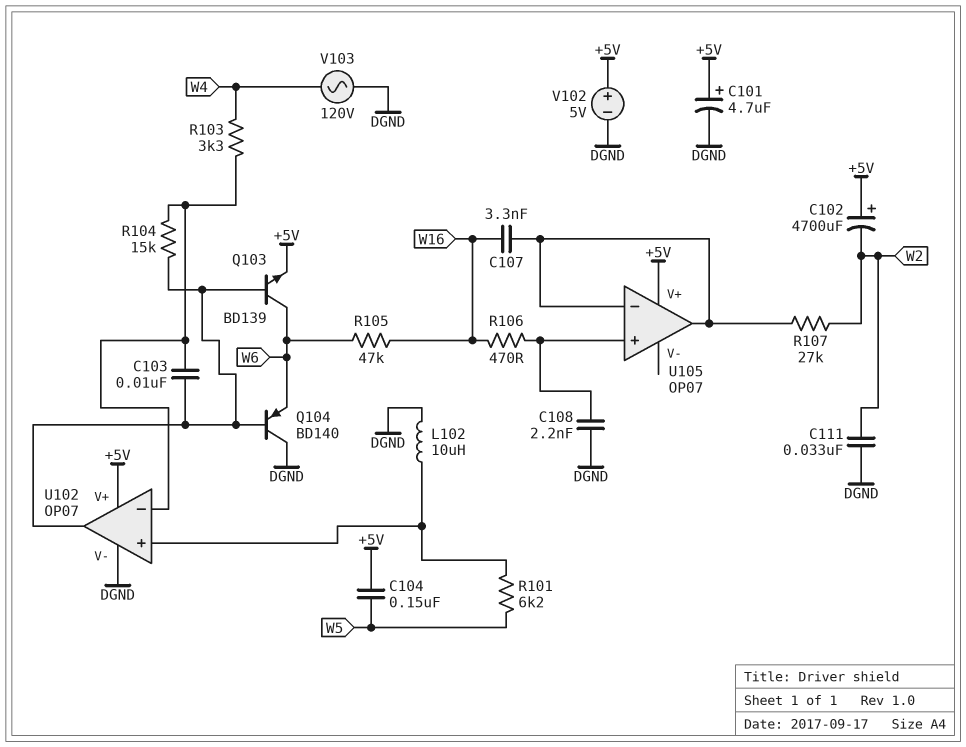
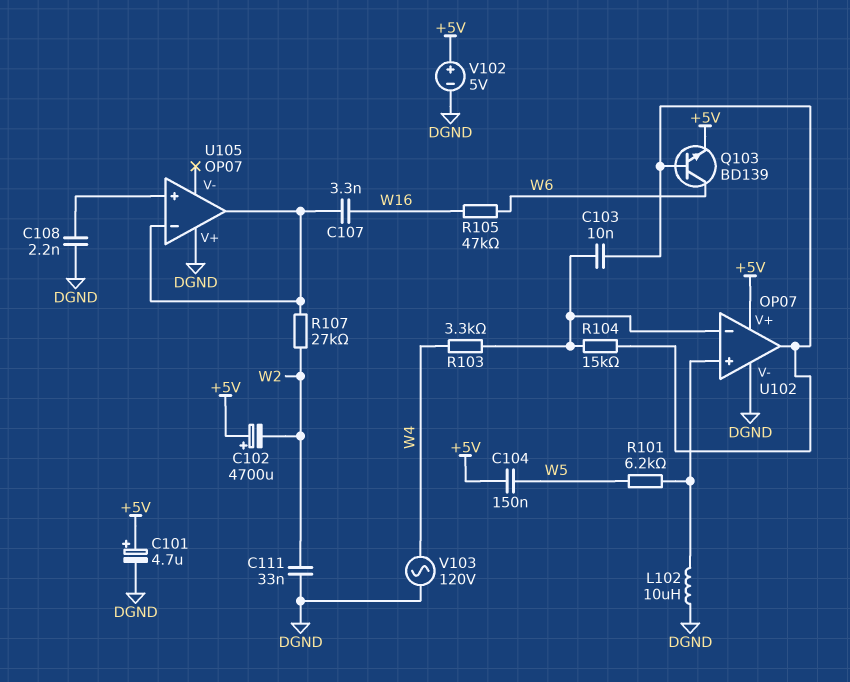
Q104: PNP BD140 (B U102/out, C DGND, E W6) -> none
R106: 470 (U105/in+, W16) -> none
U105 pin V+: +5V -> DGND

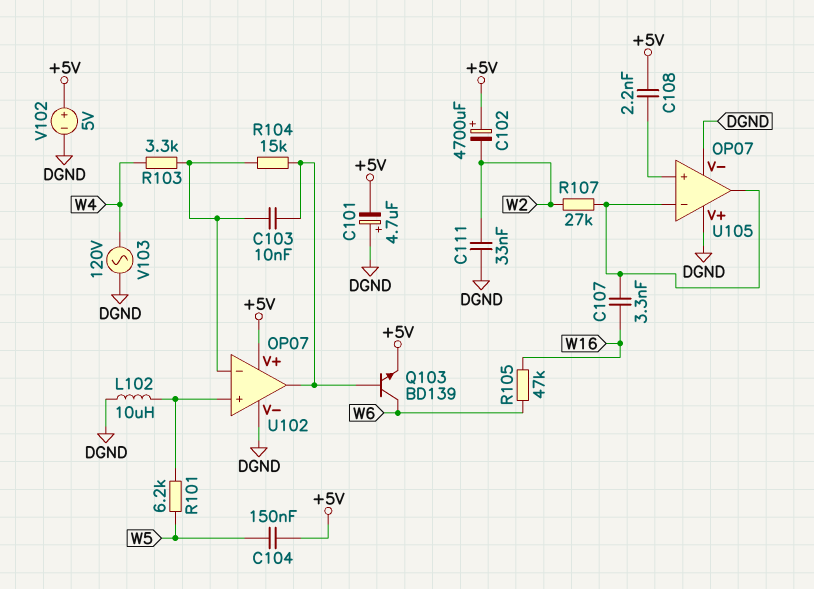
C101: 4.7uF (plus +5V, minus DGND) -> 4.7uF (plus DGND, minus +5V)
C108: 2.2nF (DGND, U105/in+) -> 2.2nF (+5V, U105/in+)
U105 pin V-: none -> DGND

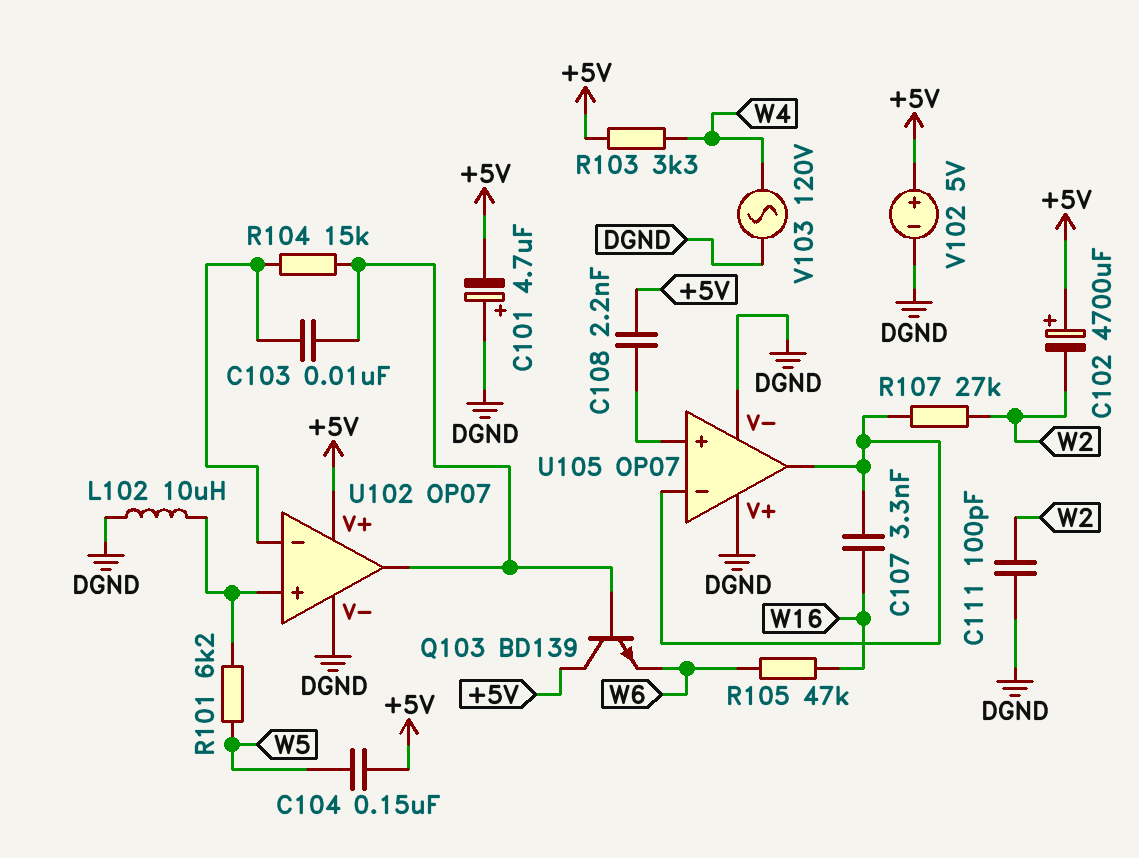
C111: 33nF (DGND, W2) -> 100pF (DGND, W2)
Q103: NPN BD139 (B U102/out, C W6, E +5V) -> NPN BD139 (B U102/out, C +5V, E W6)
R103: 3.3k (U102/in-, W4) -> 3.3k (+5V, W4)

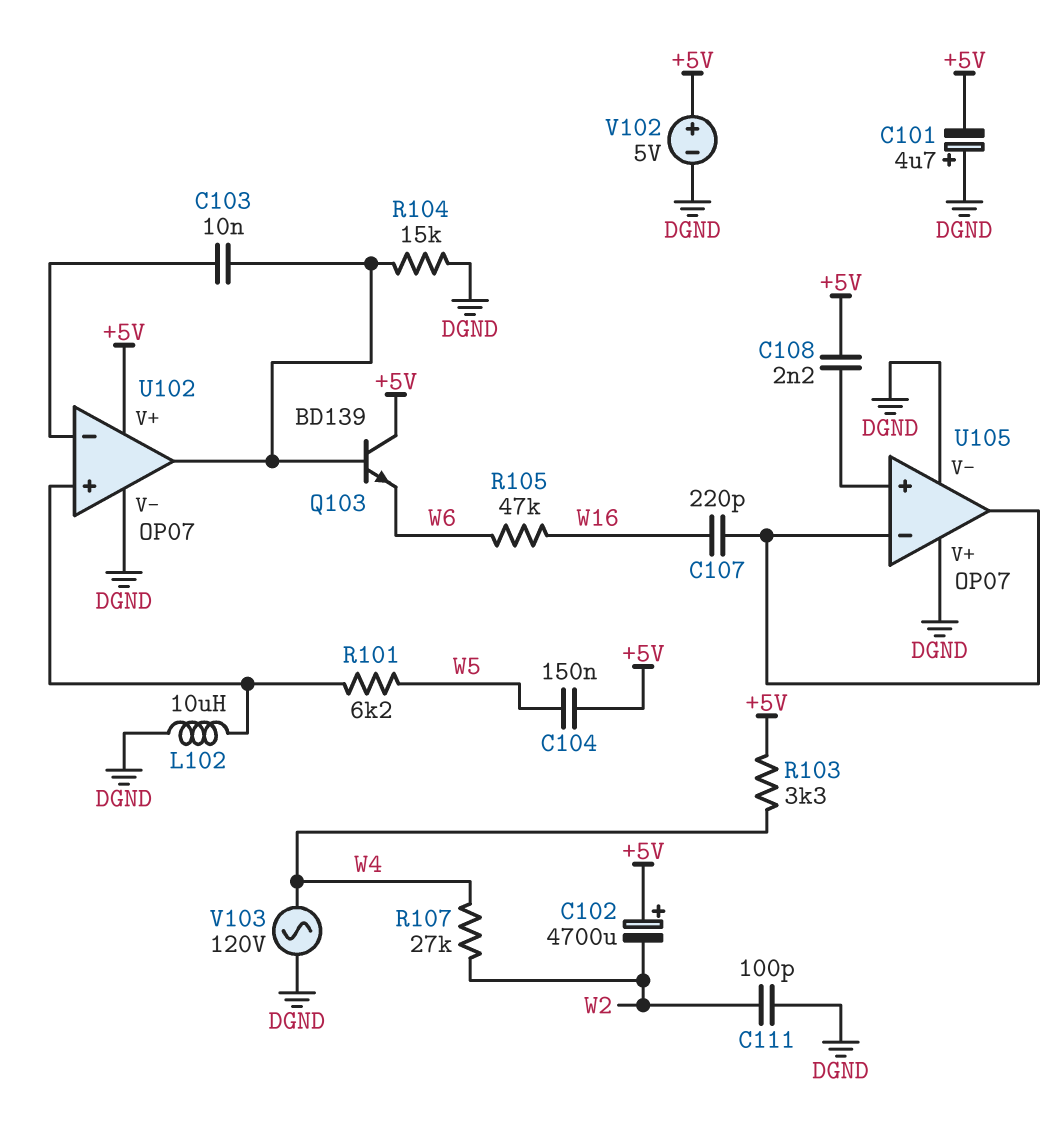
C107: 3.3nF (U105/in-, W16) -> 220pF (U105/in-, W16)
R104: 15k (U102/in-, U102/out) -> 15k (DGND, U102/out)
R107: 27k (U105/in-, W2) -> 27k (W2, W4)

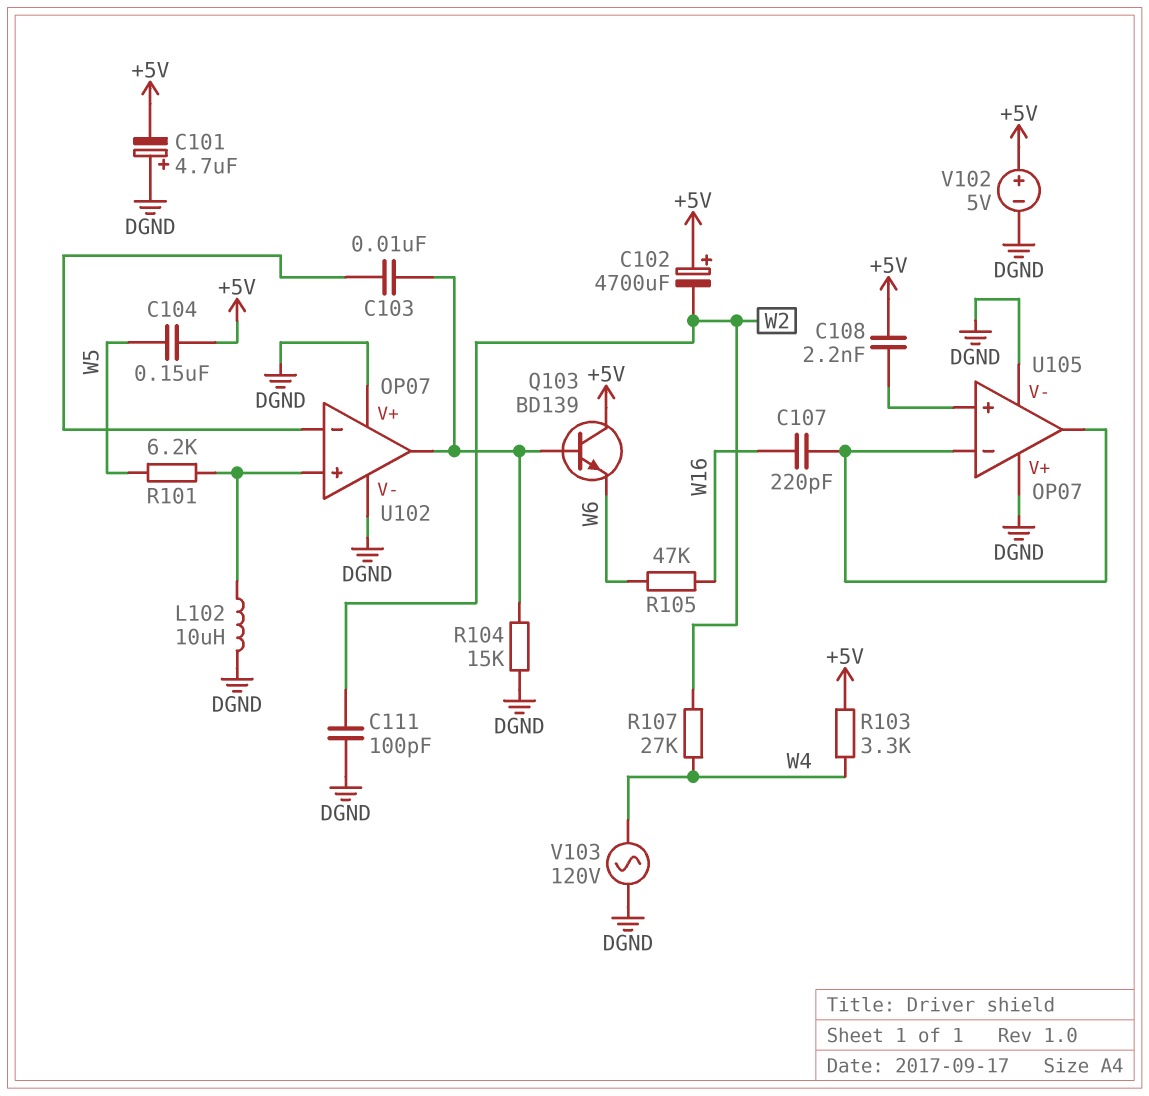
U102 pin V+: +5V -> DGND

